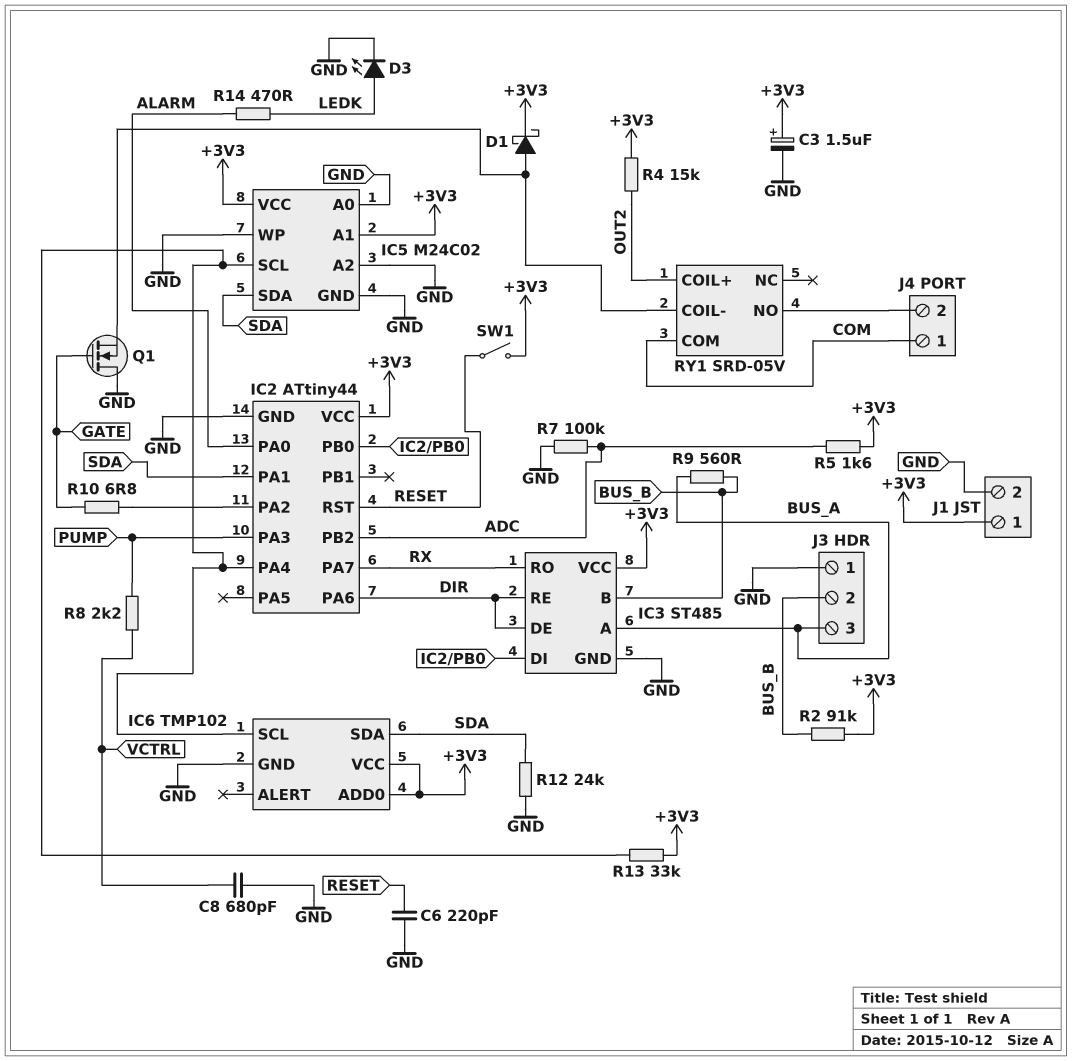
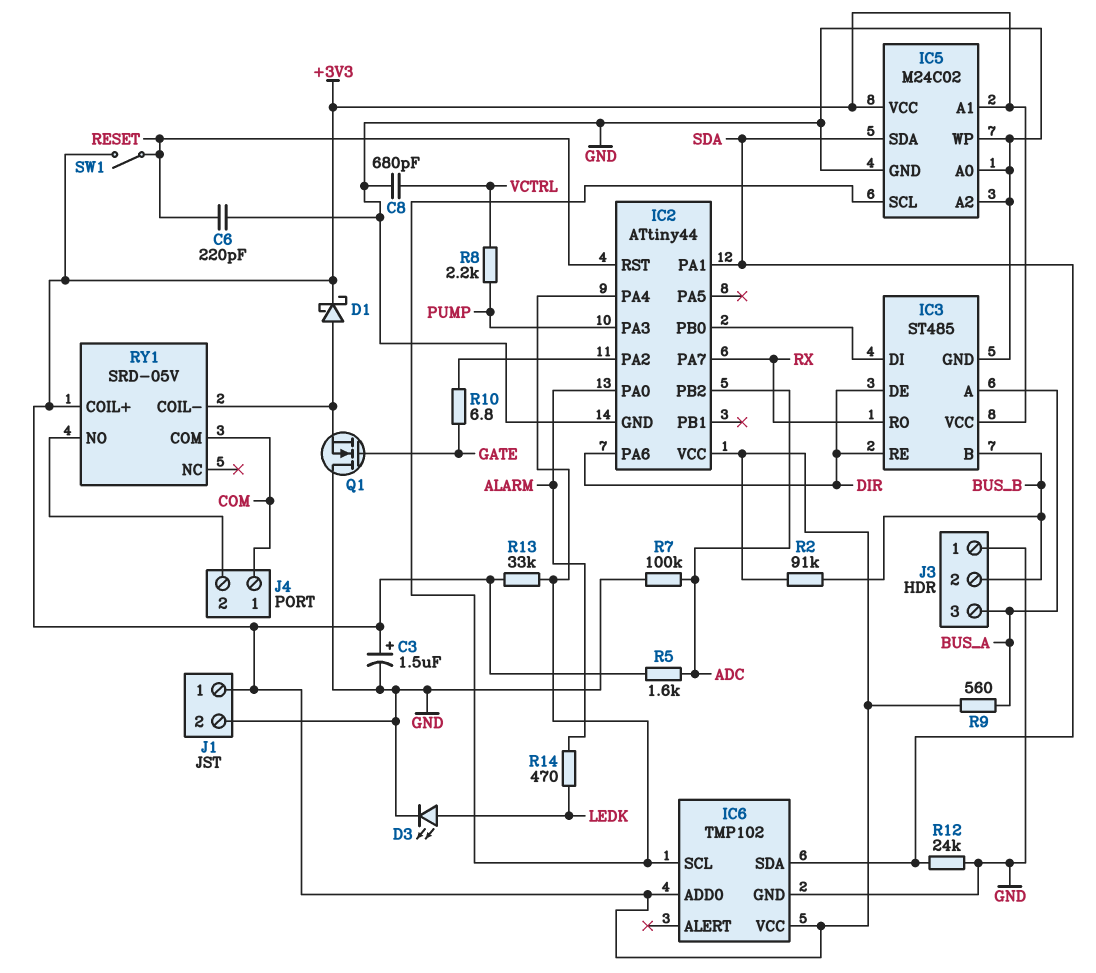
R4: 15k (+3V3, OUT2) -> none
R9: 560 (BUS_A, BUS_B) -> 560 (+3V3, BUS_A)
RY1 pin COIL+: OUT2 -> +3V3

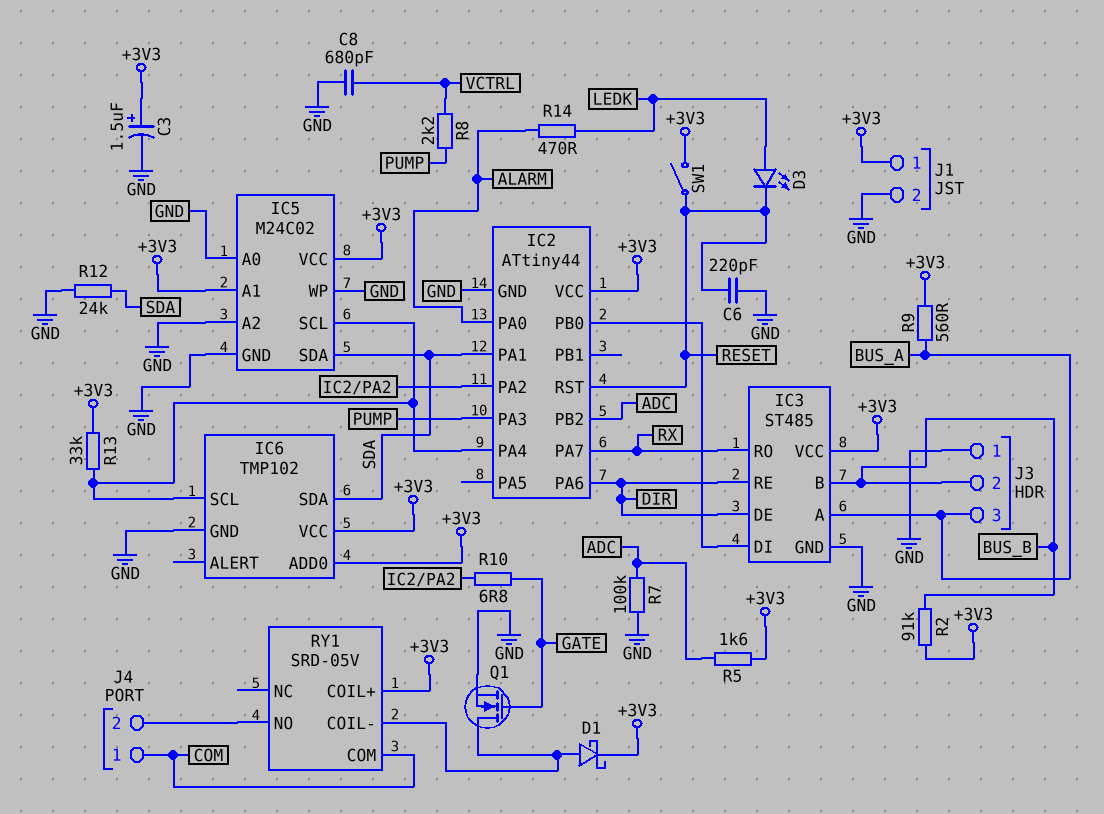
D3: LED (A LEDK, K GND) -> LED (A LEDK, K RESET)
Q1: NMOS (G GATE, D GND, S RY1/COIL-) -> NMOS (G GATE, D RY1/COIL-, S GND)

